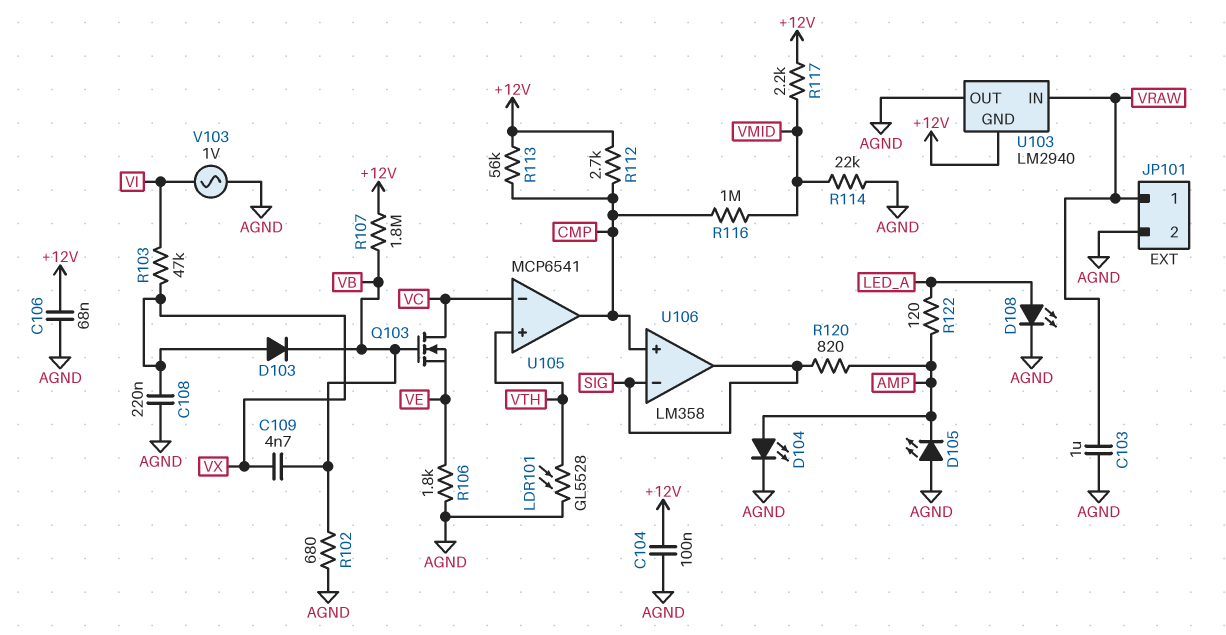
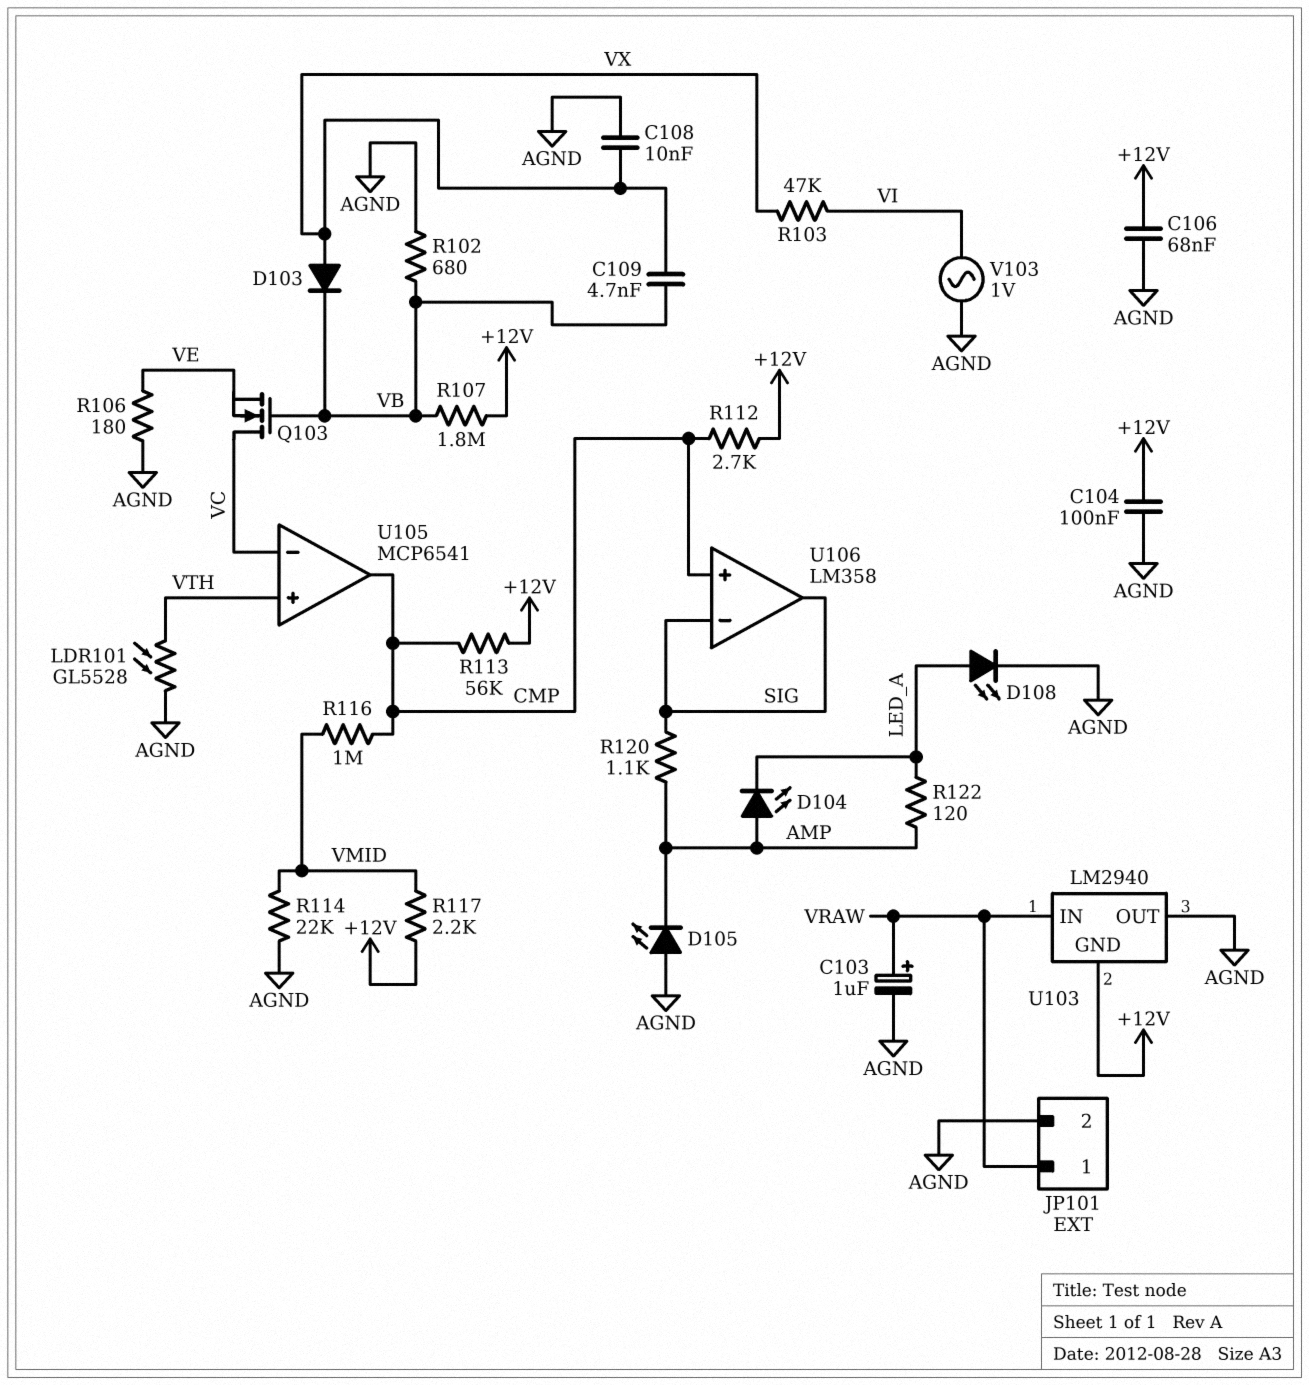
C103: 1uF (AGND, VRAW) -> 1uF (plus VRAW, minus AGND)
C108: 220nF (AGND, VX) -> 10nF (AGND, VX)
D104: LED (A AMP, K AGND) -> LED (A AMP, K LED_A)
R106: 1.8k (AGND, VE) -> 180 (AGND, VE)
R120: 820 (AMP, SIG) -> 1.1k (AMP, SIG)

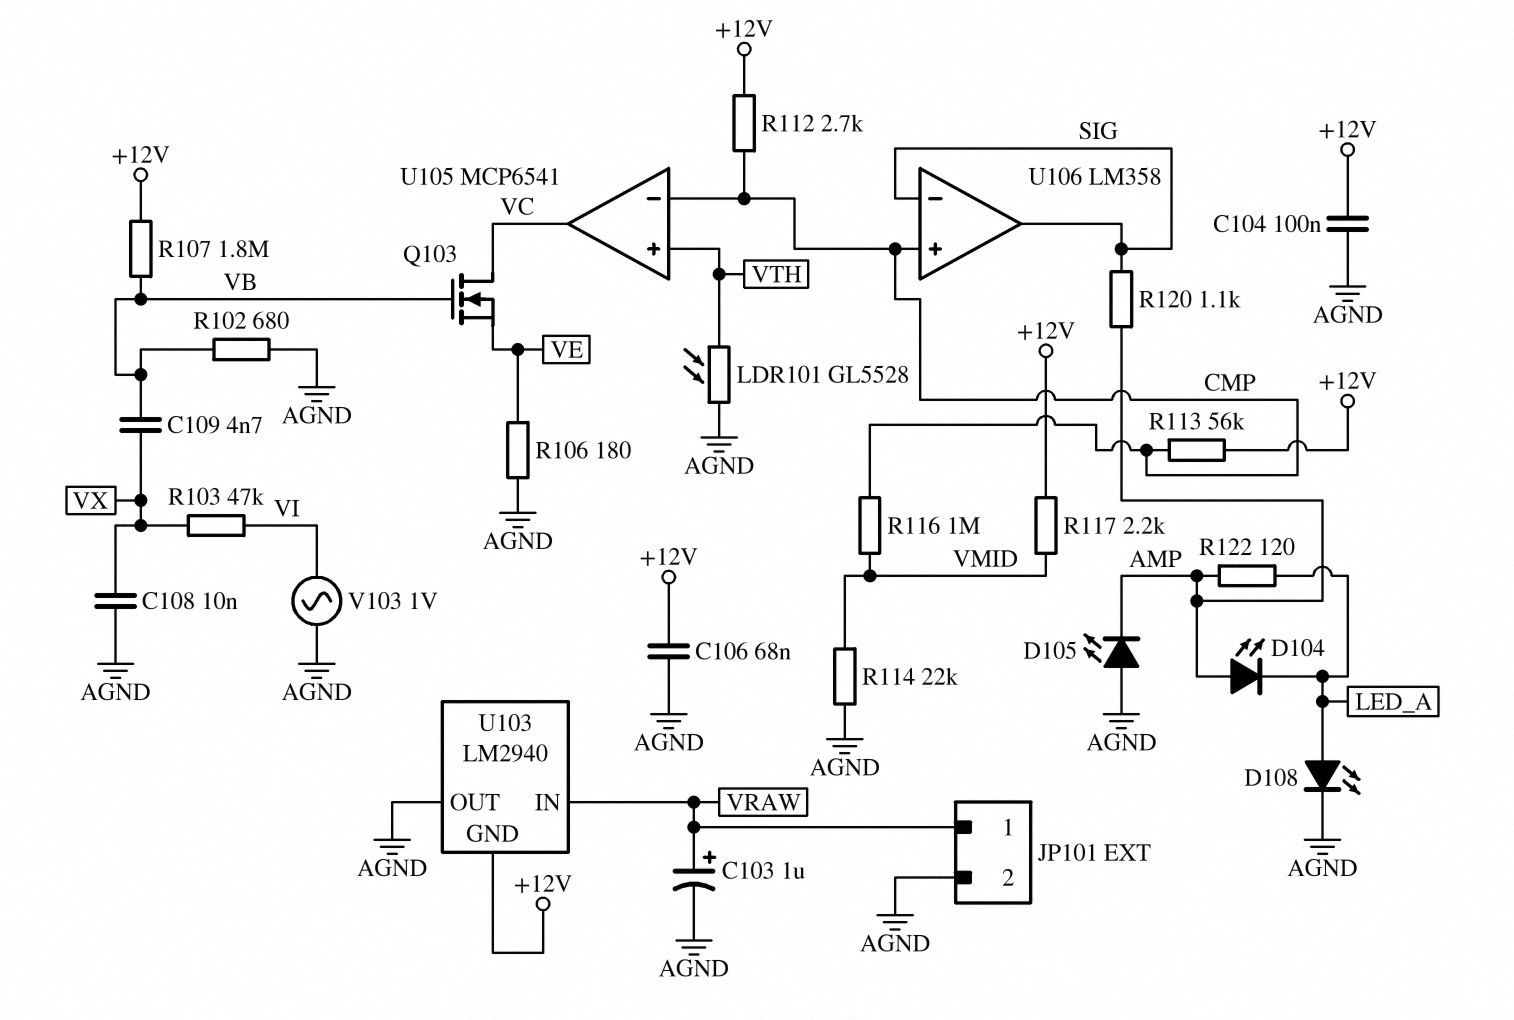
D103: diode (A VX, K VB) -> none
U105 pin in-: VC -> CMP
U105 pin out: CMP -> VC

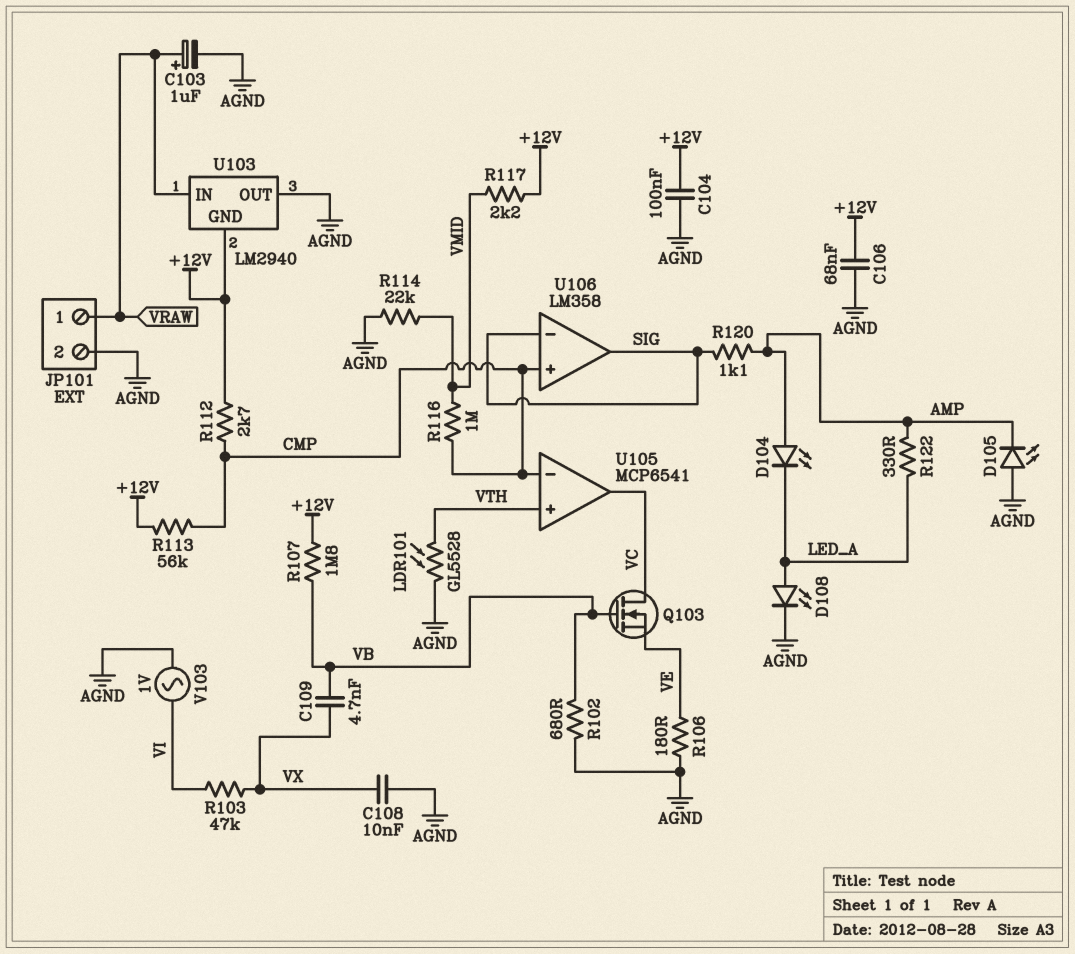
R122: 120 (AMP, LED_A) -> 330 (AMP, LED_A)

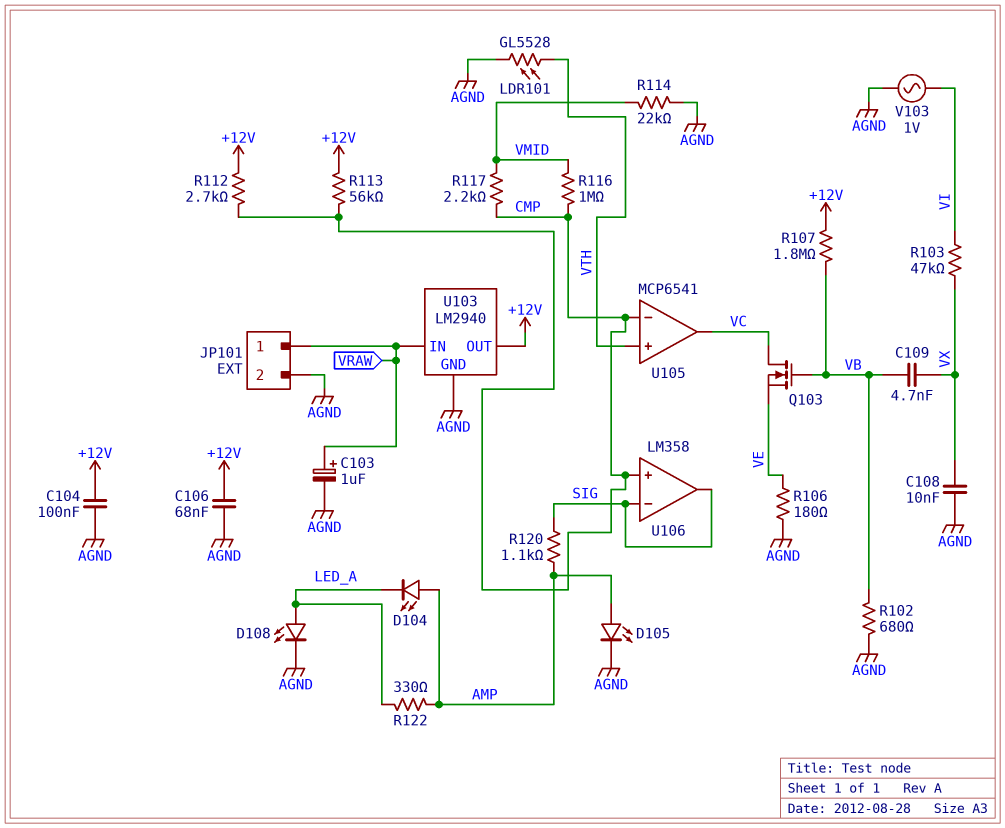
D105: LED (A AGND, K AMP) -> LED (A AMP, K AGND)
R117: 2.2k (+12V, VMID) -> 2.2k (CMP, VMID)
U103 pin GND: +12V -> AGND
U103 pin OUT: AGND -> +12V

